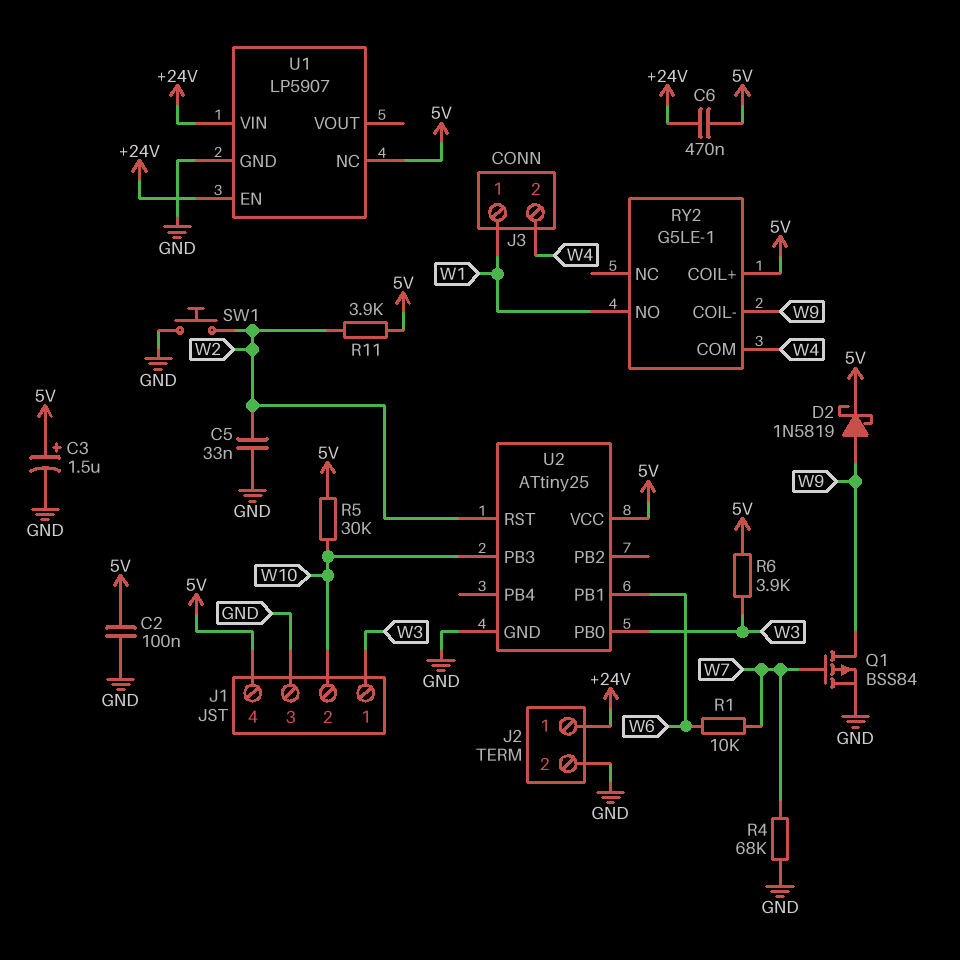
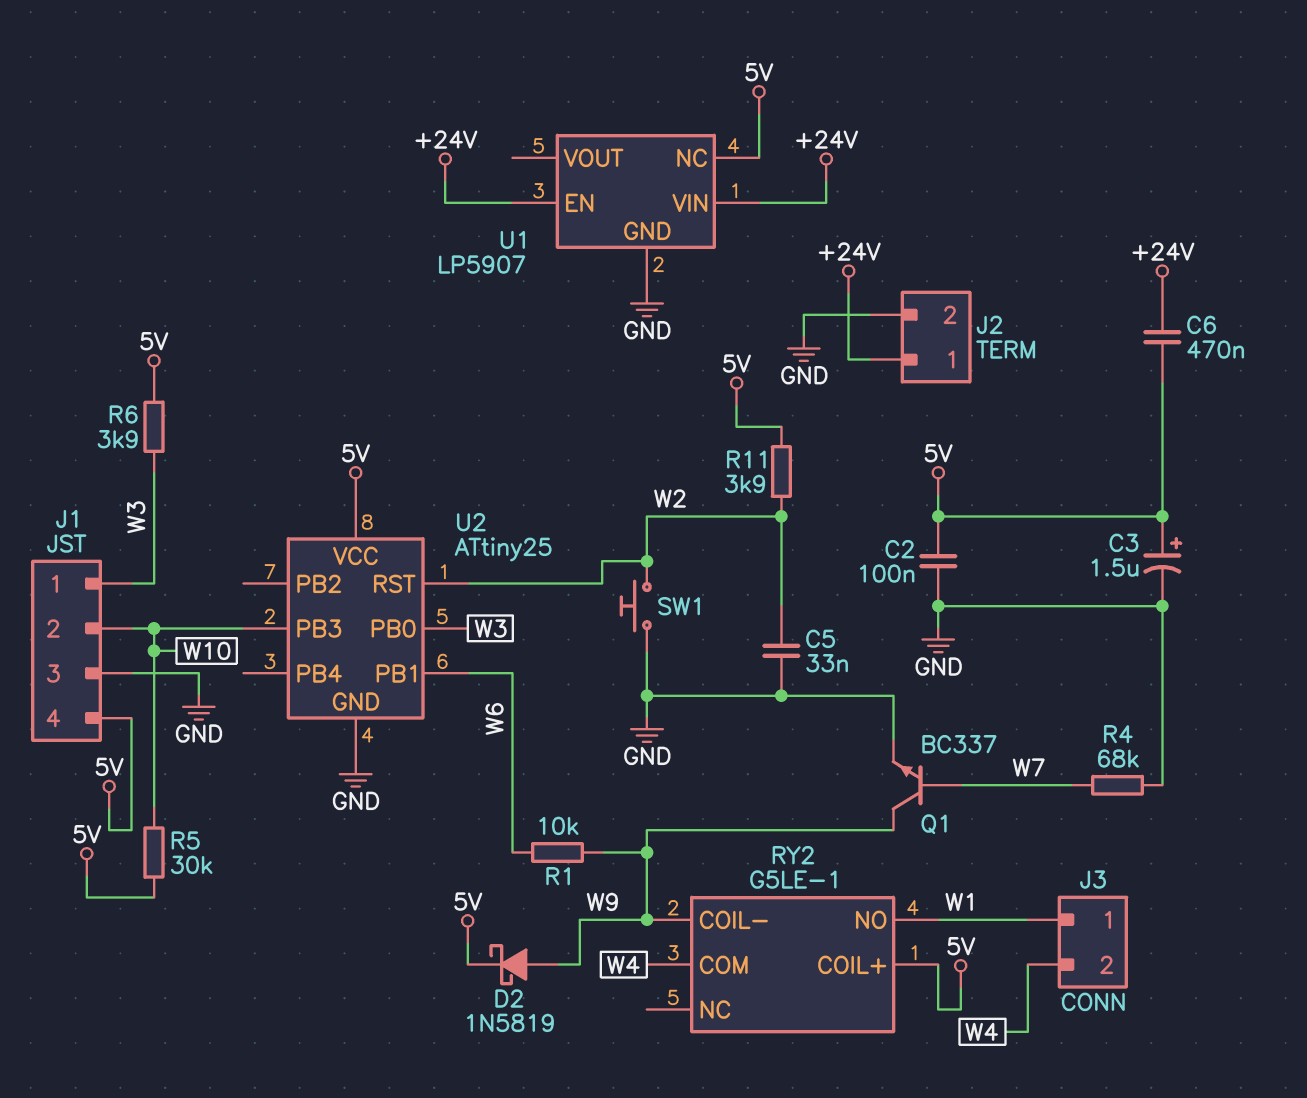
Q1: PMOS BSS84 (G W7, D W9, S GND) -> NPN BC337 (B W7, C W9, E GND)
R1: 10k (W6, W7) -> 10k (W6, W9)

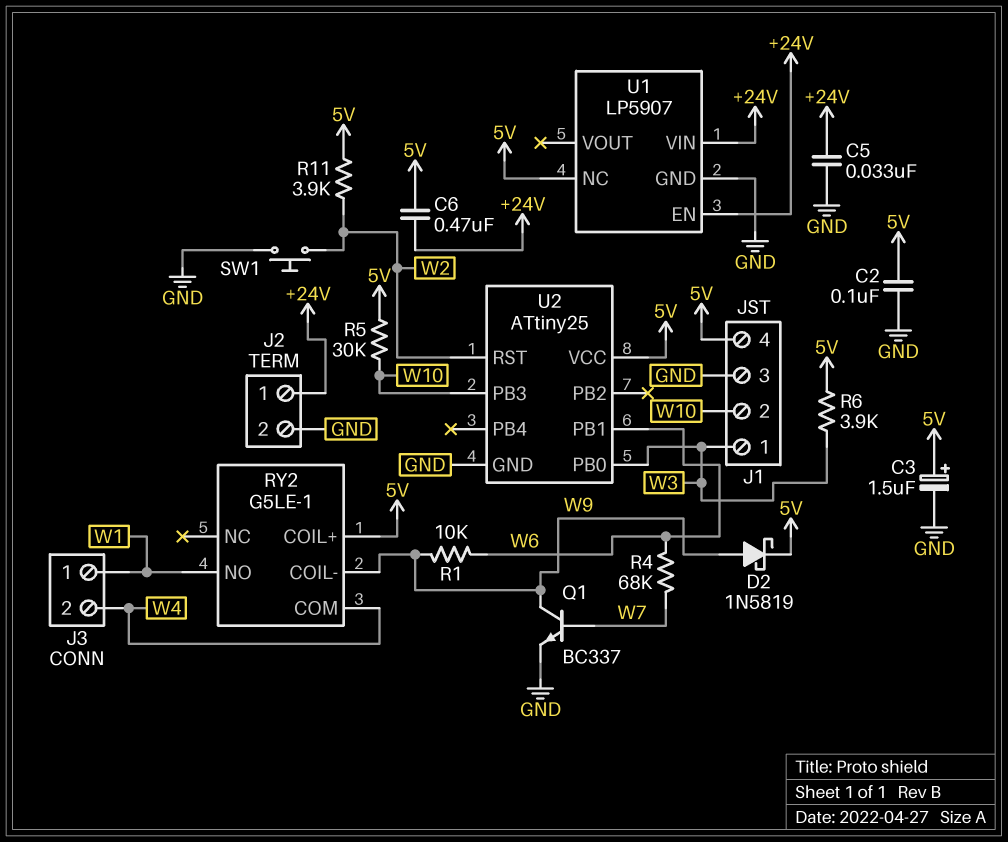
C5: 33nF (GND, W2) -> 33nF (+24V, GND)
R4: 68k (GND, W7) -> 68k (W6, W7)

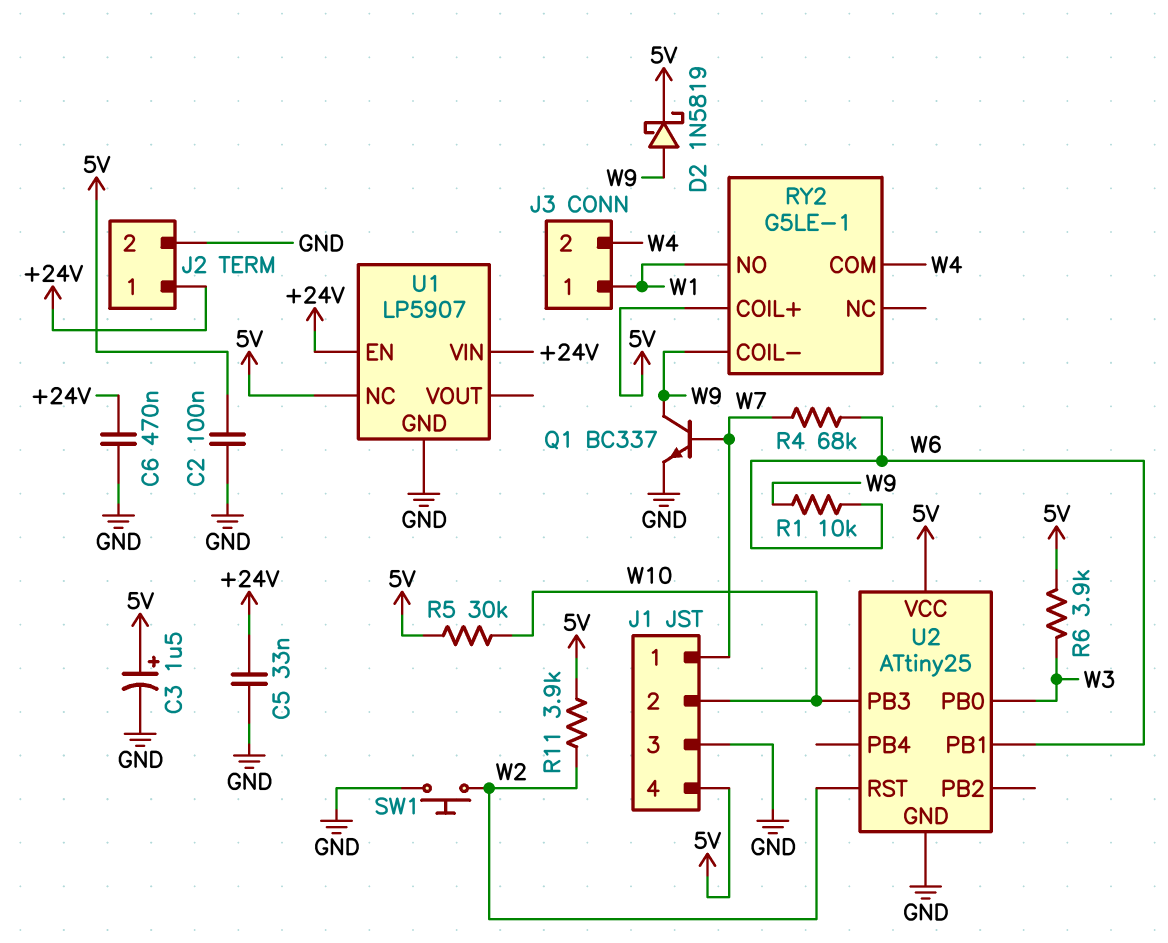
C6: 470nF (+24V, 5V) -> 470nF (+24V, GND)
J1 pin 1: W3 -> W7

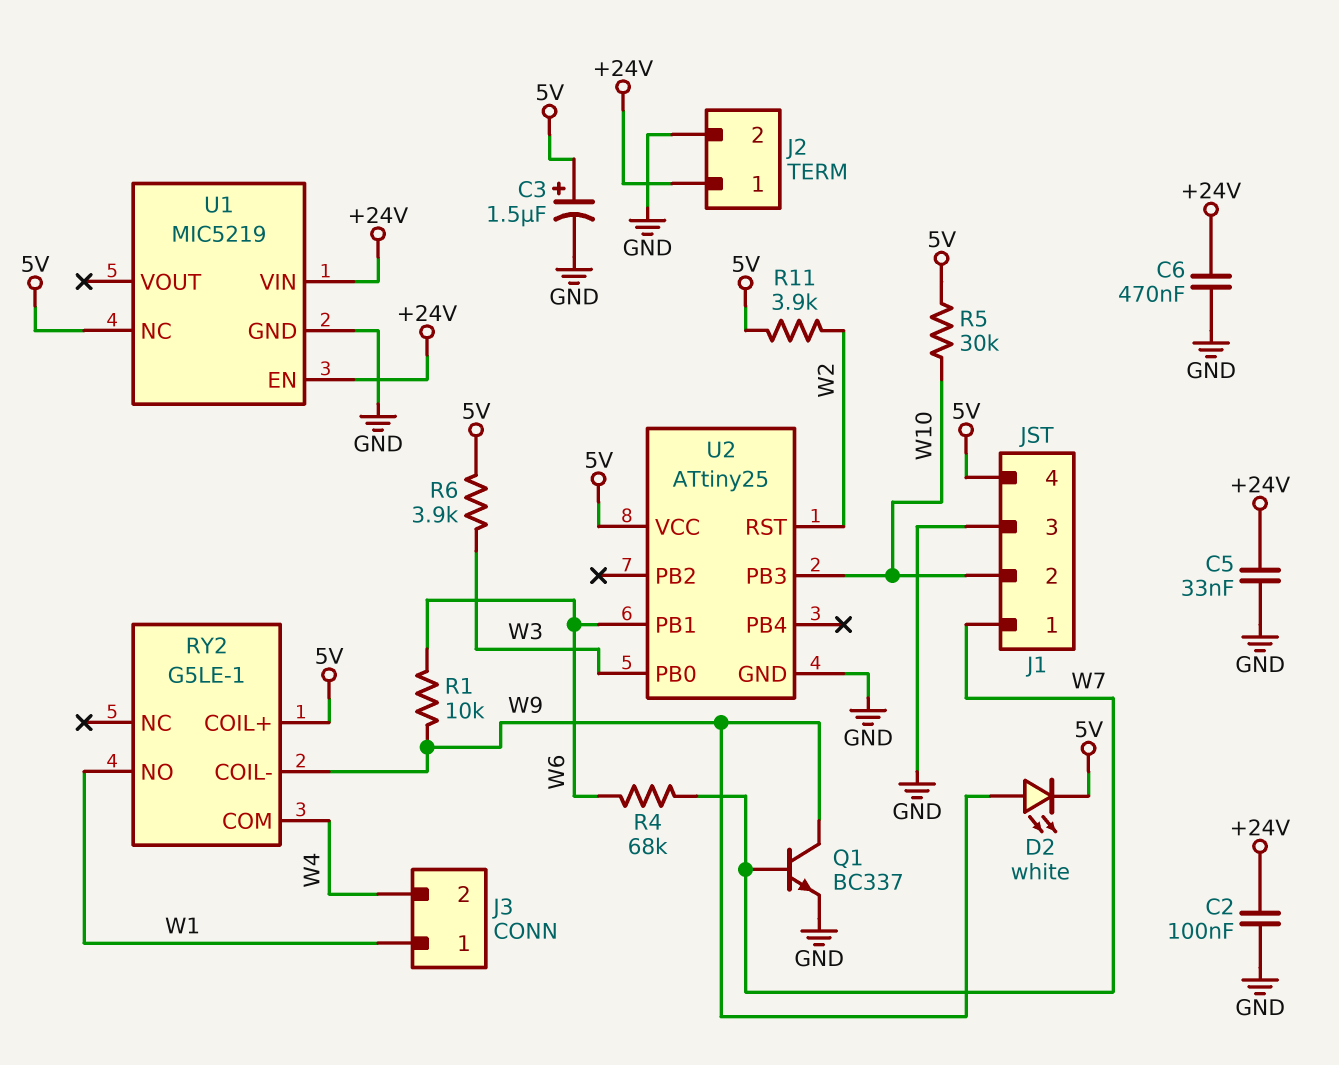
C2: 100nF (5V, GND) -> 100nF (+24V, GND)
D2: schottky 1N5819 (A W9, K 5V) -> LED white (A W9, K 5V)
SW1: button (GND, W2) -> none
U1: LP5907 -> MIC5219

